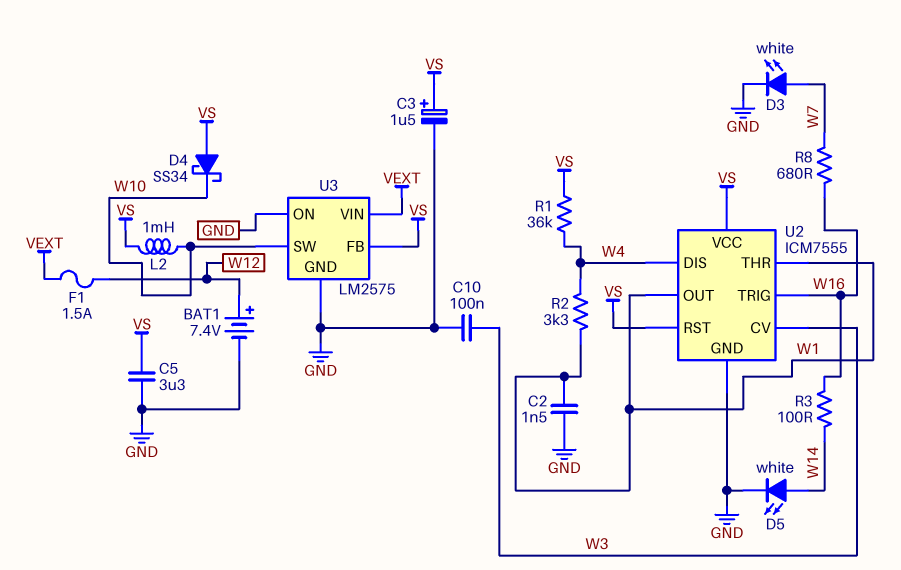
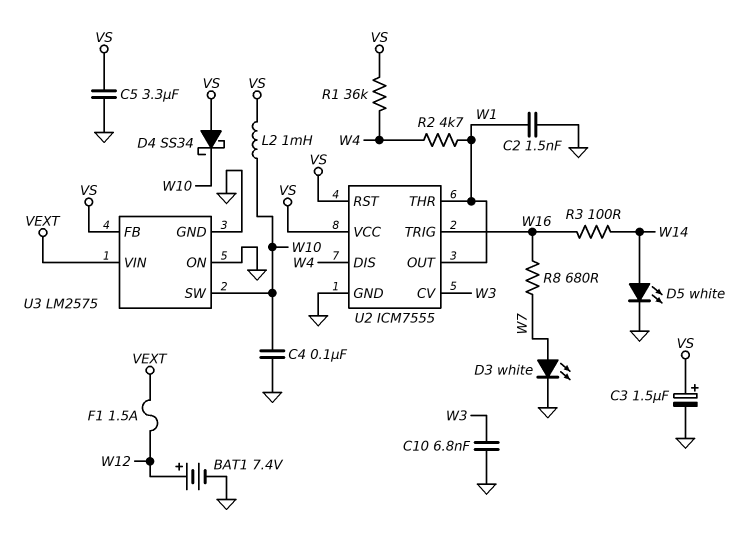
C4: none -> 100nF (GND, W10)
C10: 100nF (GND, W3) -> 6.8nF (GND, W3)
R2: 3.3k (W1, W4) -> 4.7k (W1, W4)

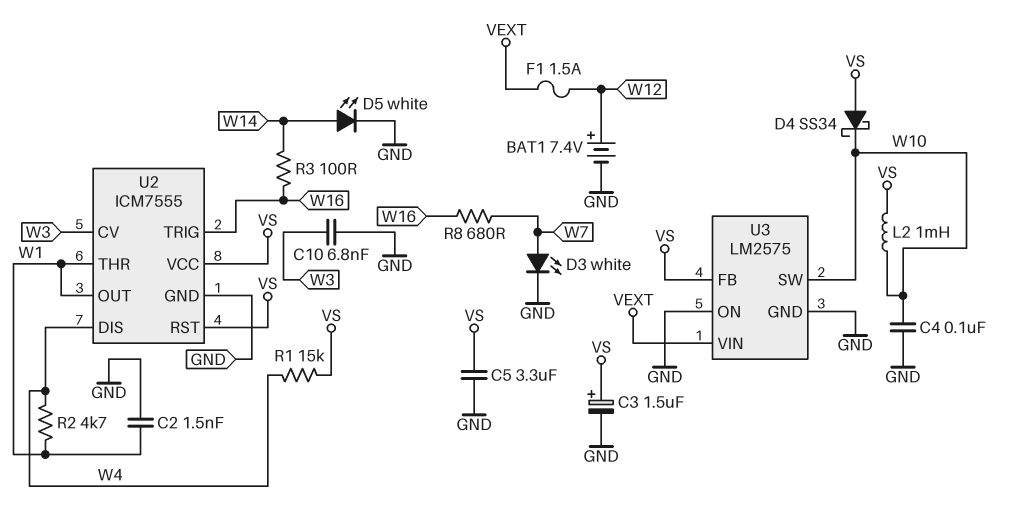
R1: 36k (VS, W4) -> 15k (VS, W4)

